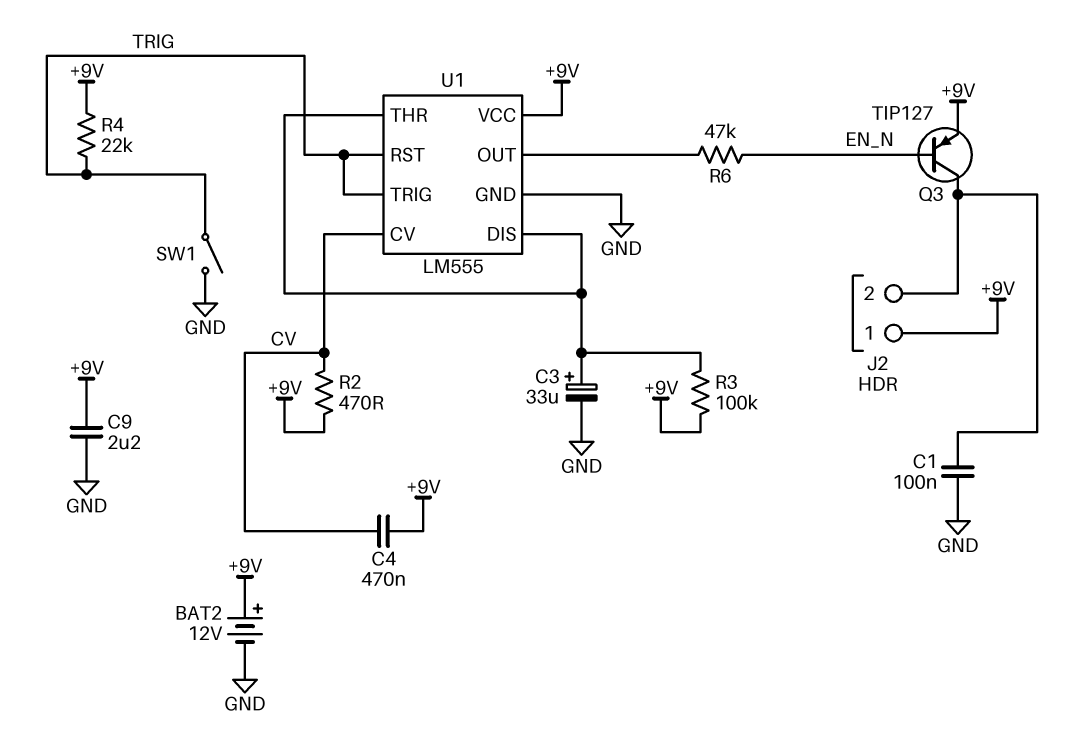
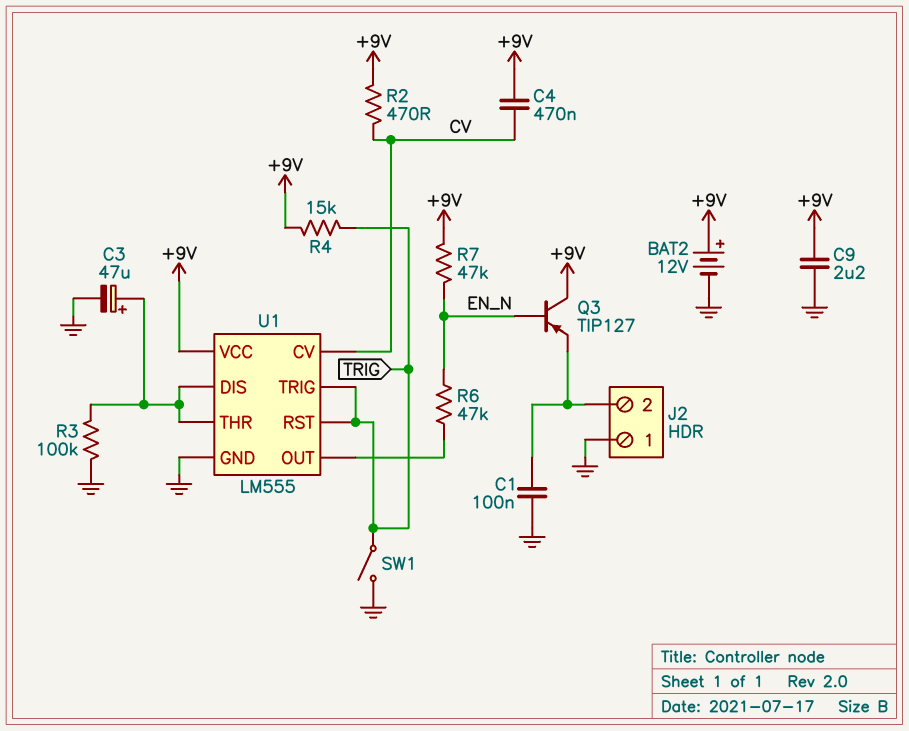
C3: 33uF (plus U1/DIS, minus GND) -> 47uF (plus U1/DIS, minus GND)
J2 pin 1: +9V -> GND
Q3: PNP TIP127 (B EN_N, C J2/2, E +9V) -> PNP TIP127 (B EN_N, C +9V, E J2/2)
R3: 100k (+9V, U1/DIS) -> 100k (GND, U1/DIS)
R4: 22k (+9V, TRIG) -> 15k (+9V, TRIG)
R7: none -> 47k (+9V, EN_N)

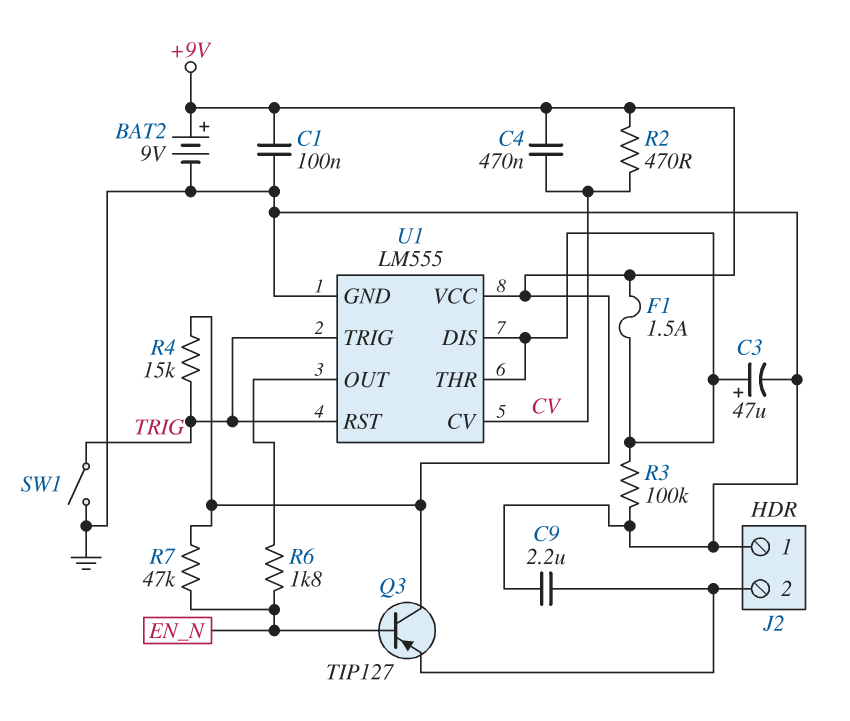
BAT2: 12V (plus +9V, minus GND) -> 9V (plus +9V, minus GND)
C1: 100nF (GND, J2/2) -> 100nF (+9V, GND)
C9: 2.2uF (+9V, GND) -> 2.2uF (GND, J2/2)
F1: none -> 1.5A (+9V, U1/DIS)
R6: 47k (EN_N, U1/OUT) -> 1.8k (EN_N, U1/OUT)

